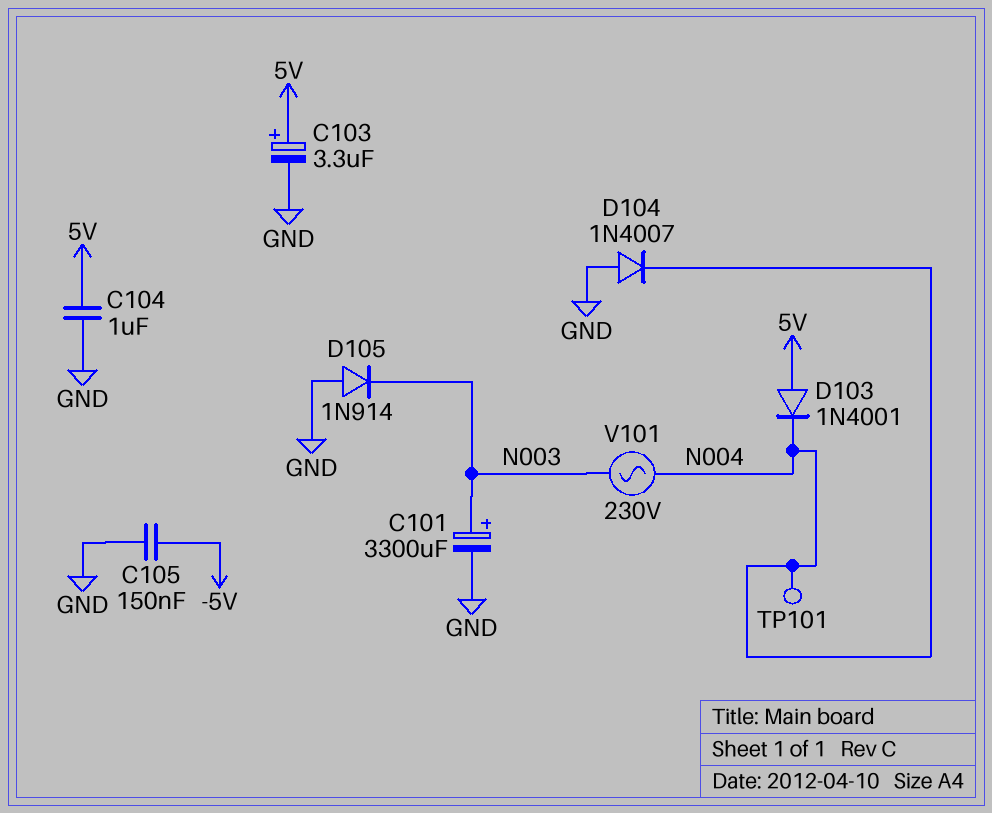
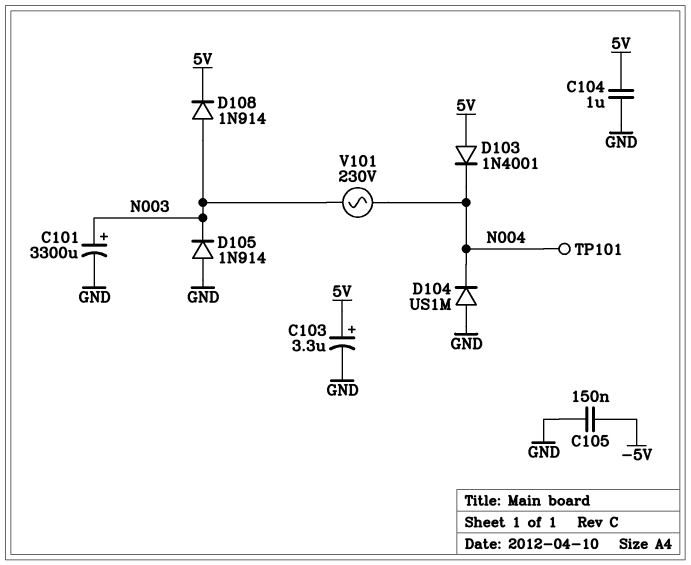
D104: diode 1N4007 (A GND, K N004) -> diode US1M (A GND, K N004)
D108: none -> diode 1N914 (A N003, K 5V)

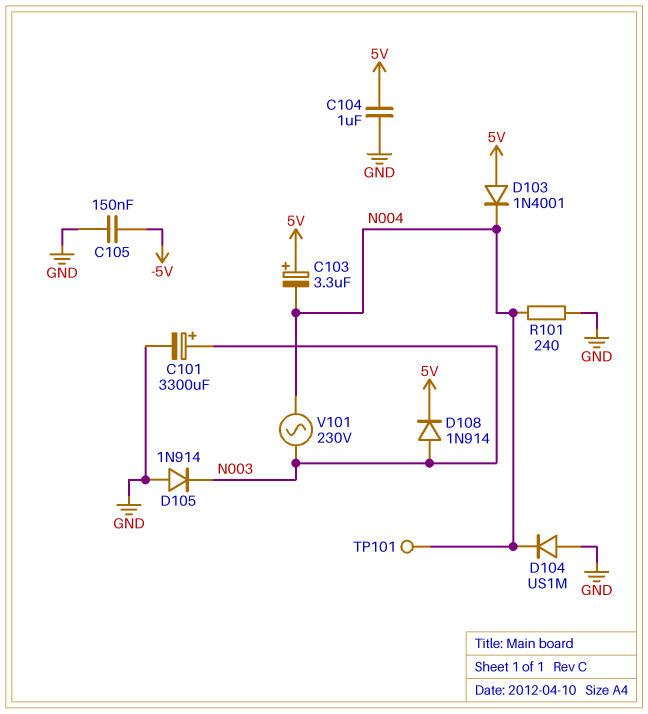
C103: 3.3uF (plus 5V, minus GND) -> 3.3uF (plus 5V, minus N004)
R101: none -> 240 (GND, N004)

